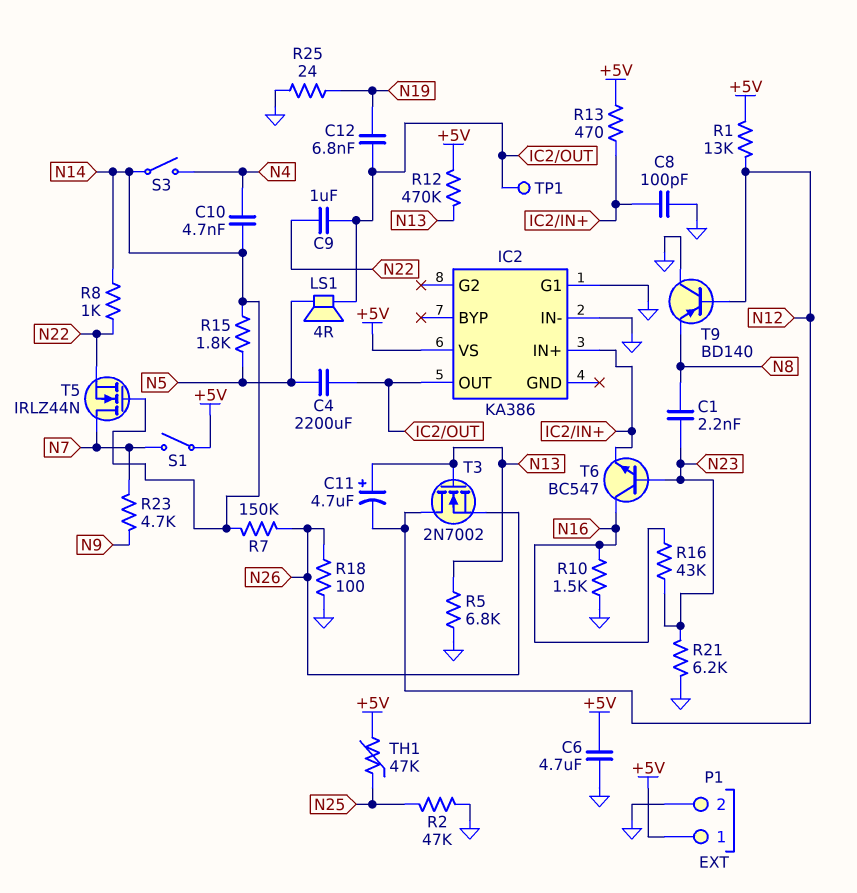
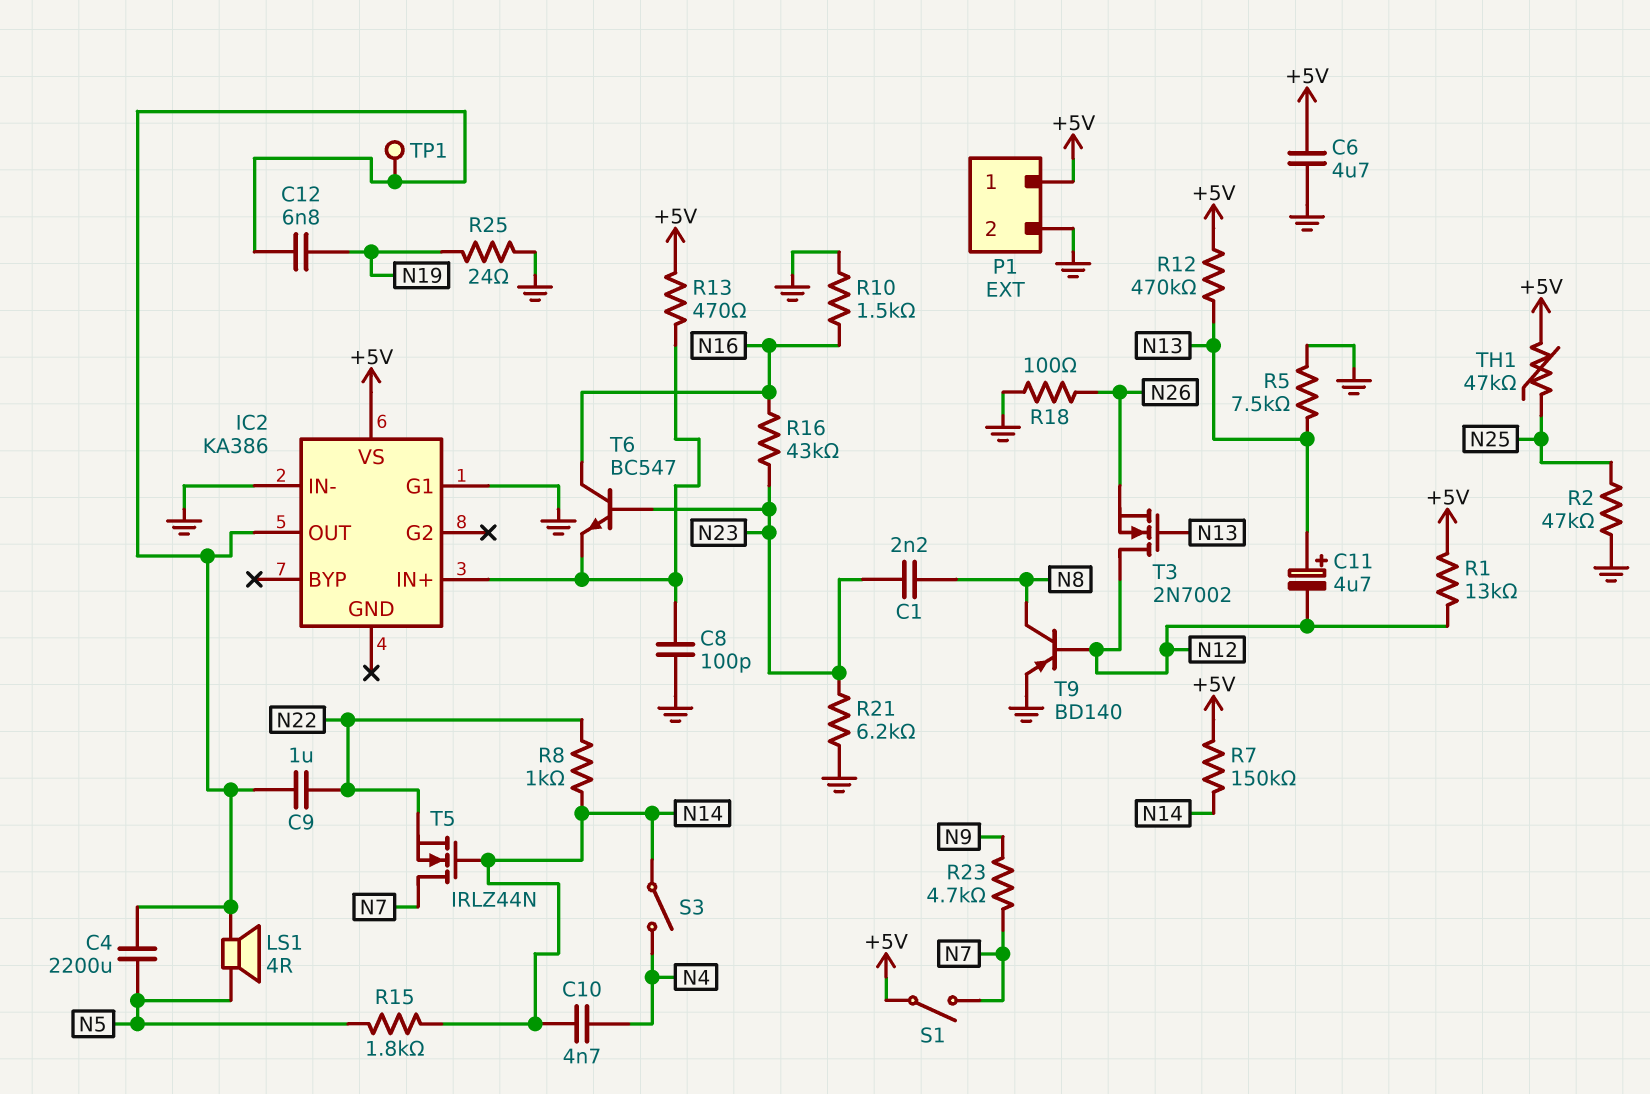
R5: 6.8k (GND, N13) -> 7.5k (GND, N13)
R7: 150k (N14, N26) -> 150k (+5V, N14)
T9: PNP BD140 (B N12, C GND, E N8) -> PNP BD140 (B N12, C N8, E GND)

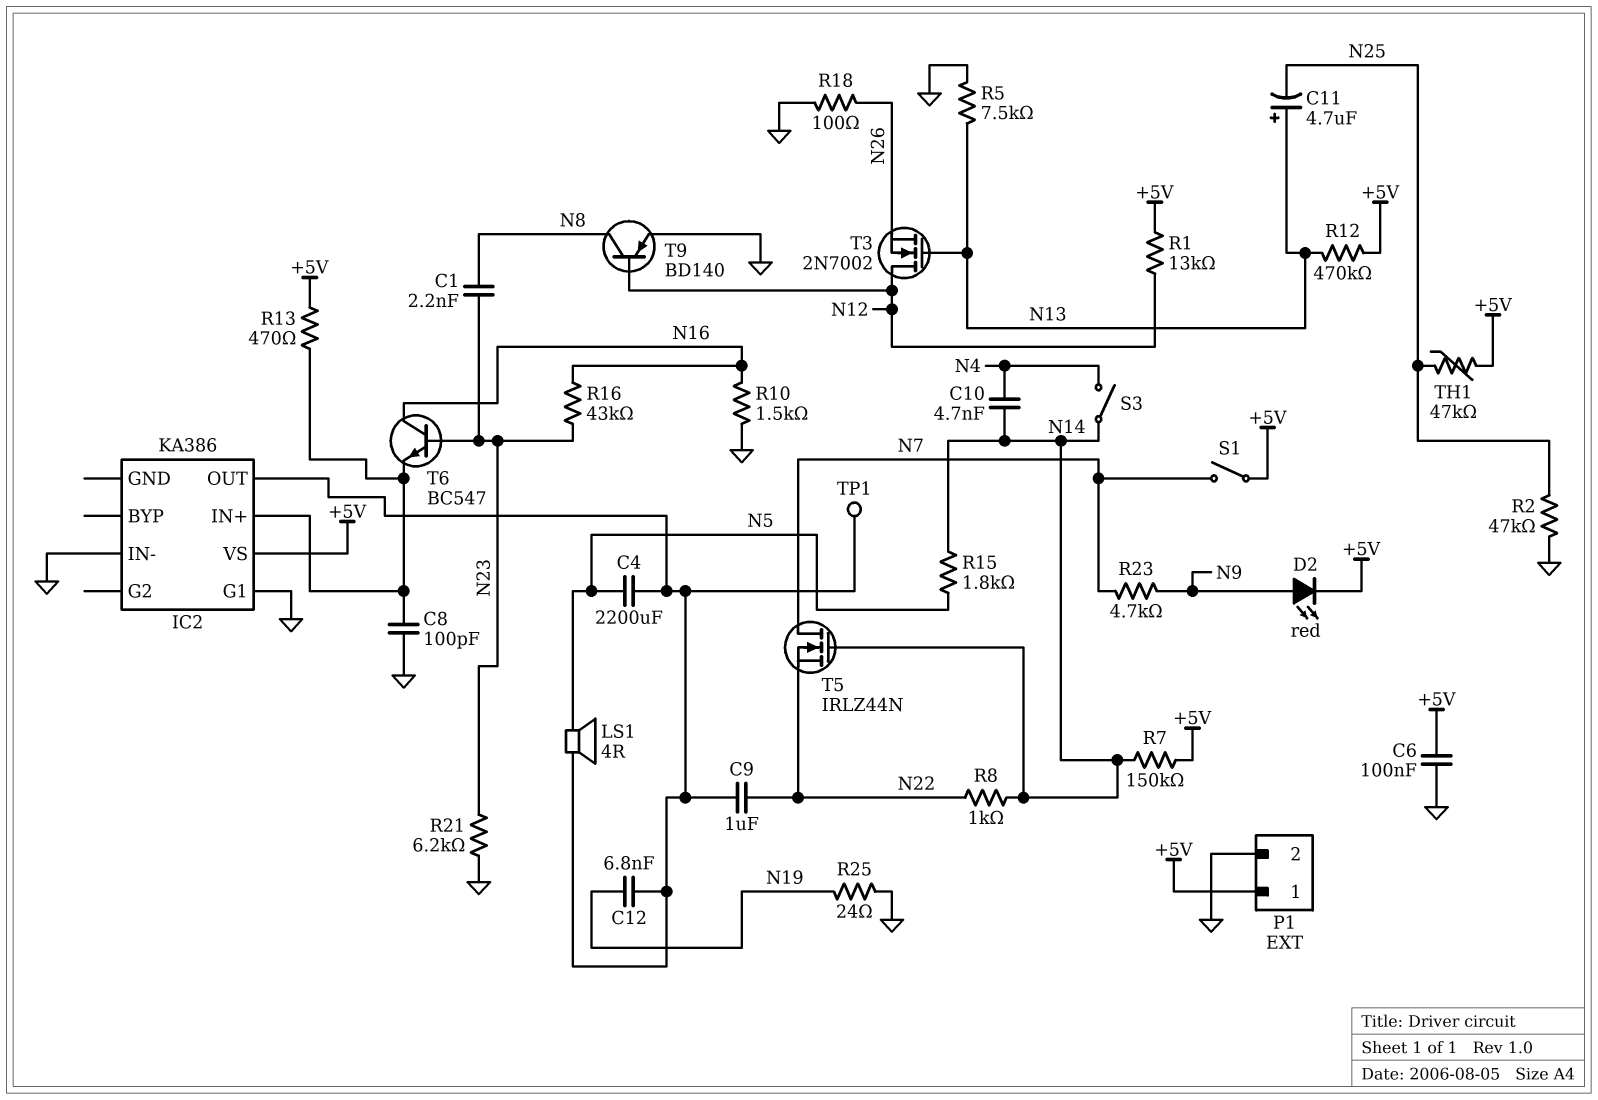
C6: 4.7uF (+5V, GND) -> 100nF (+5V, GND)
C11: 4.7uF (plus N13, minus N12) -> 4.7uF (plus N13, minus N25)
D2: none -> LED red (A N9, K +5V)

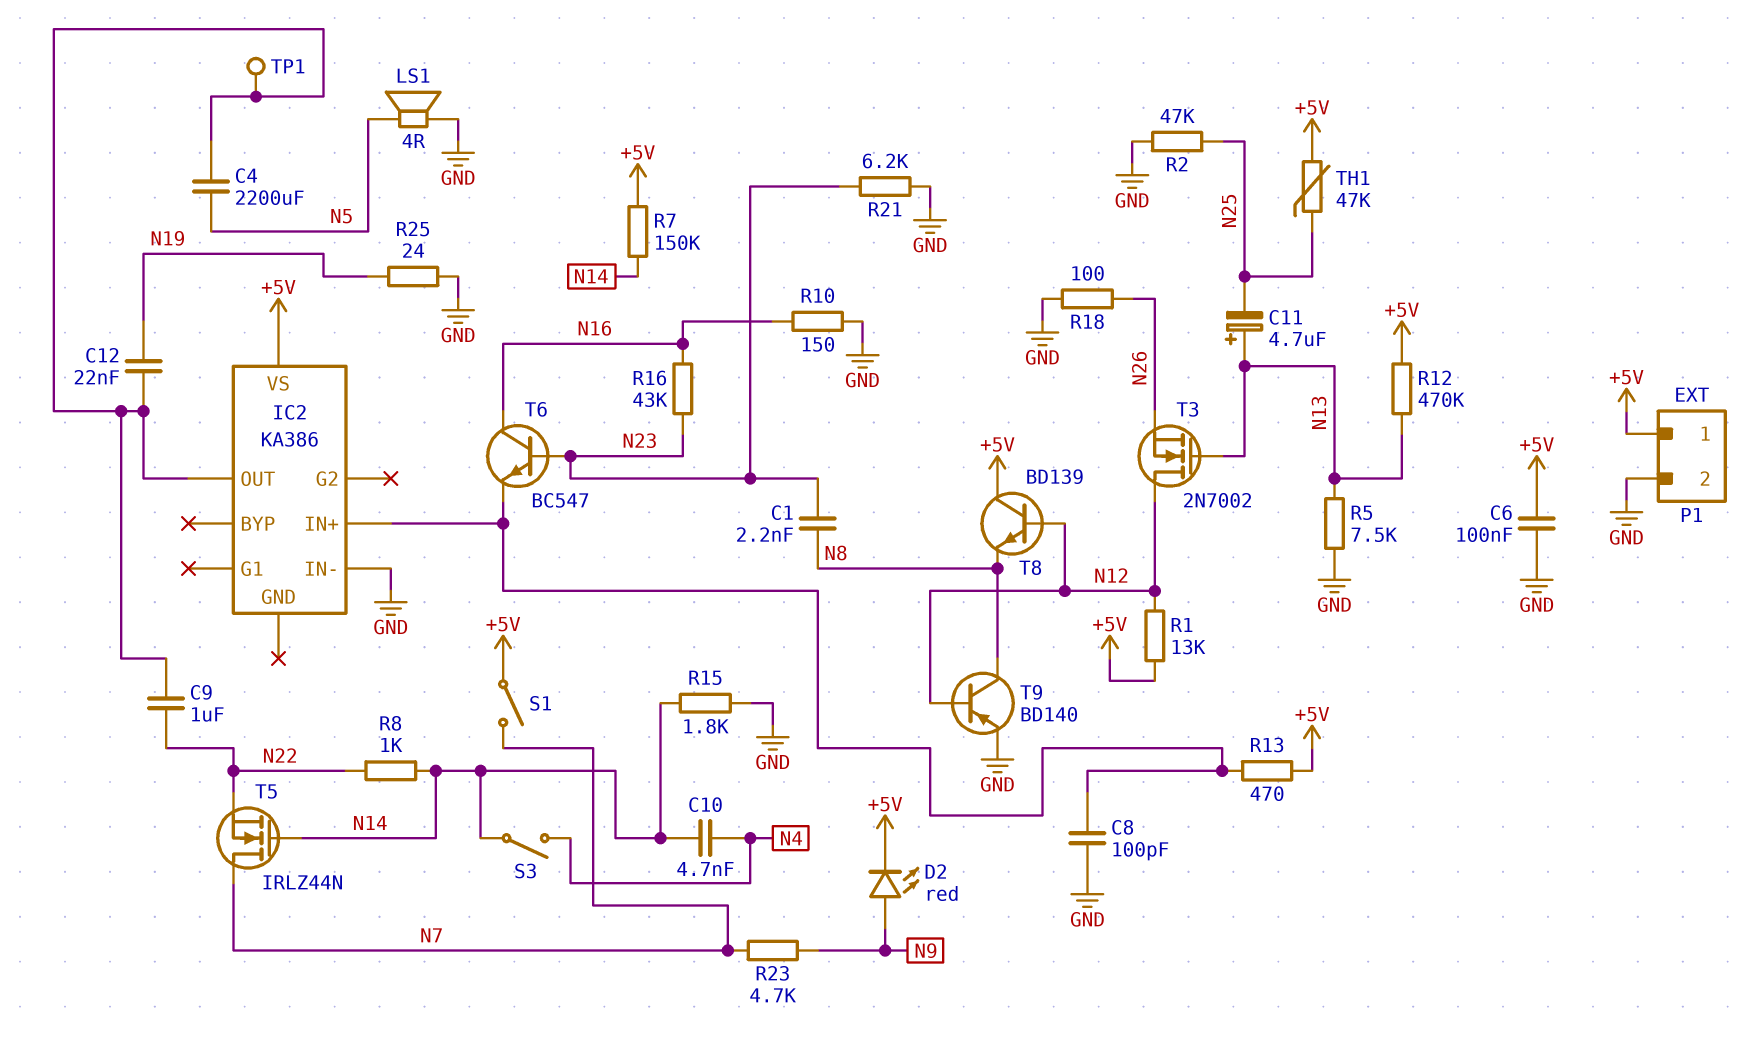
C12: 6.8nF (IC2/OUT, N19) -> 22nF (IC2/OUT, N19)
IC2 pin G1: GND -> none
LS1: speaker 4R (IC2/OUT, N5) -> speaker 4R (GND, N5)
R10: 1.5k (GND, N16) -> 150 (GND, N16)
R15: 1.8k (N5, N14) -> 1.8k (GND, N14)
T8: none -> NPN BD139 (B N12, C +5V, E N8)

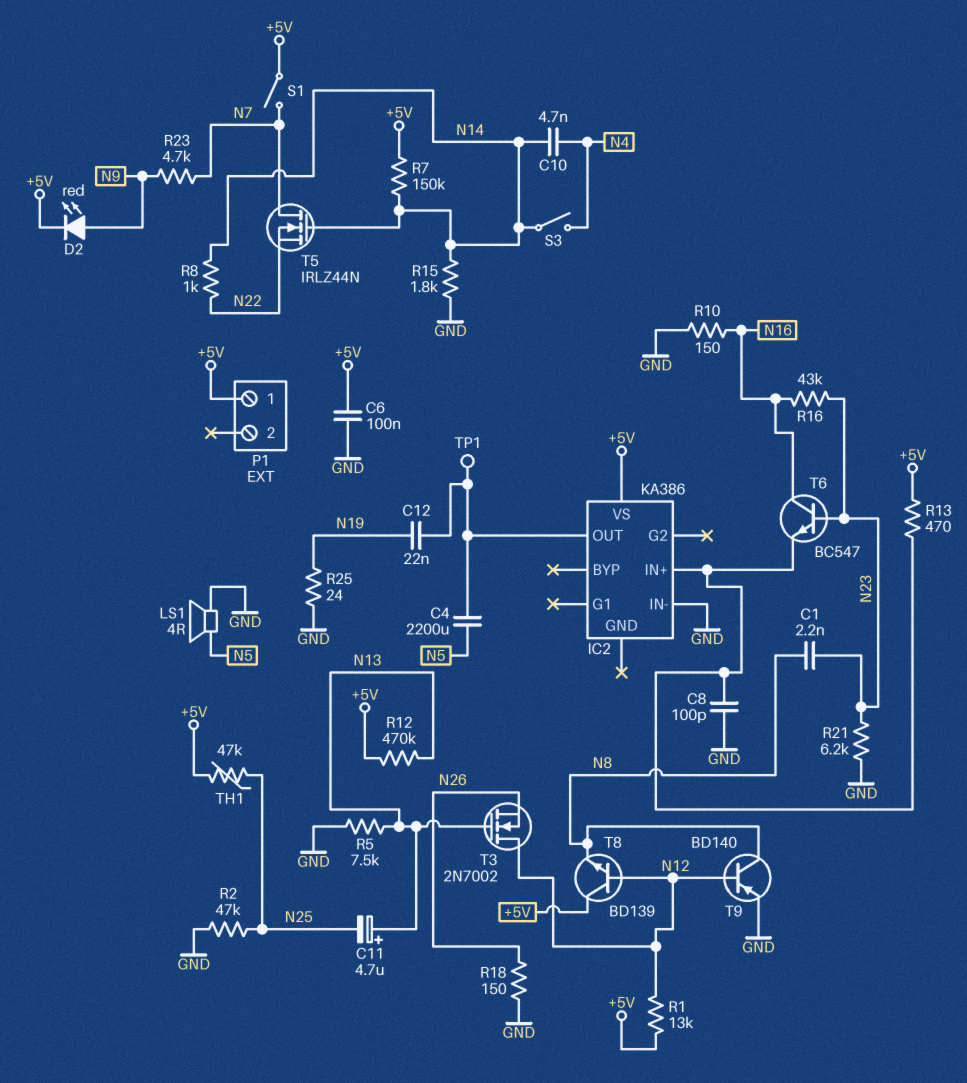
C9: 1uF (IC2/OUT, N22) -> none
P1 pin 2: GND -> none
R18: 100 (GND, N26) -> 150 (GND, N26)

